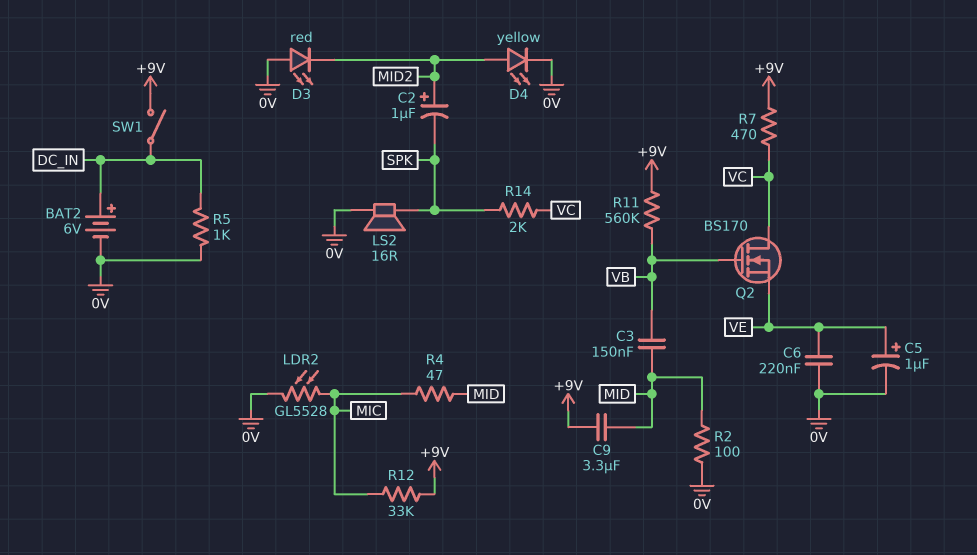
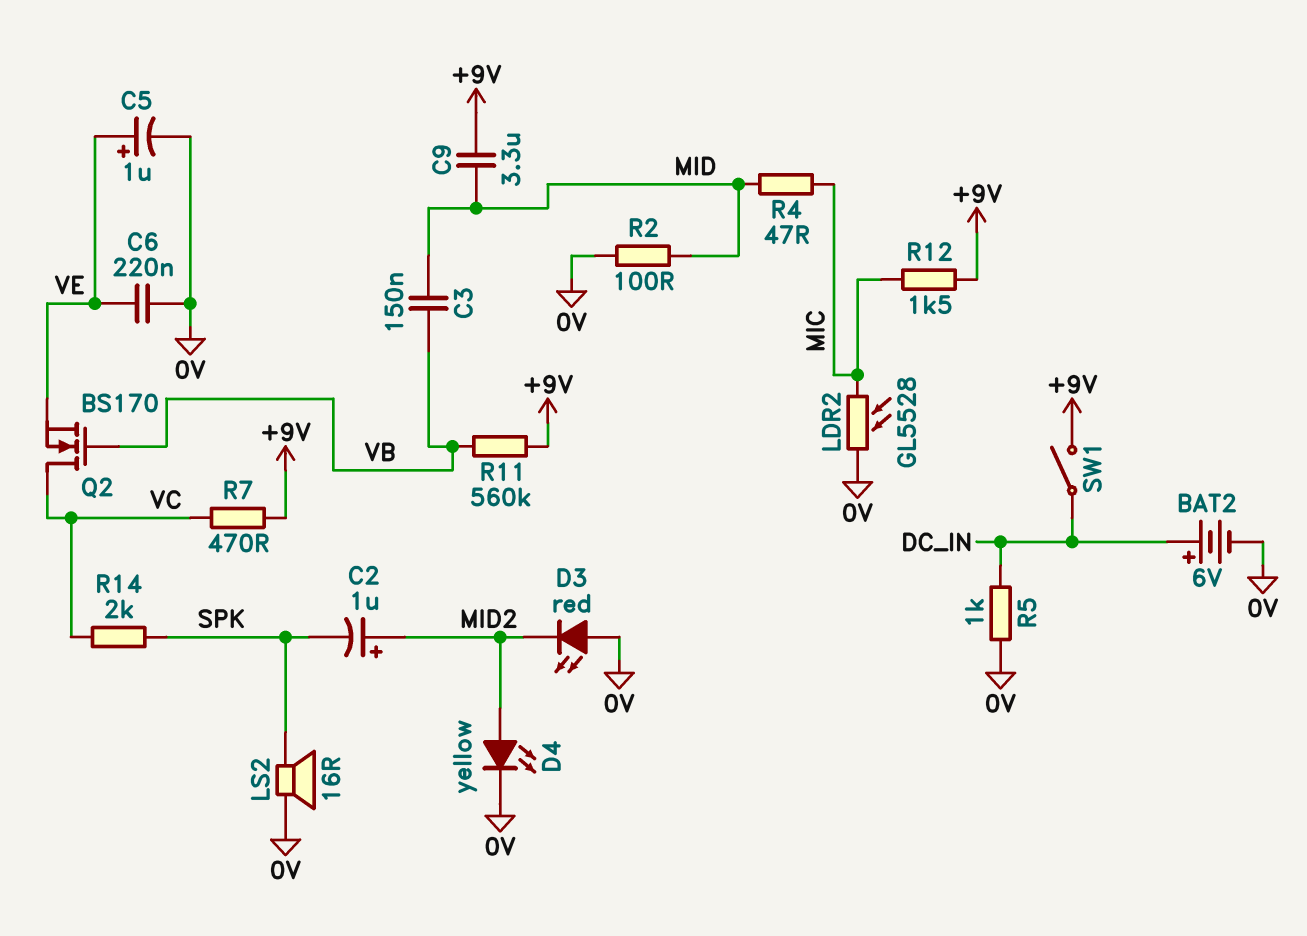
R12: 33k (+9V, MIC) -> 1.5k (+9V, MIC)

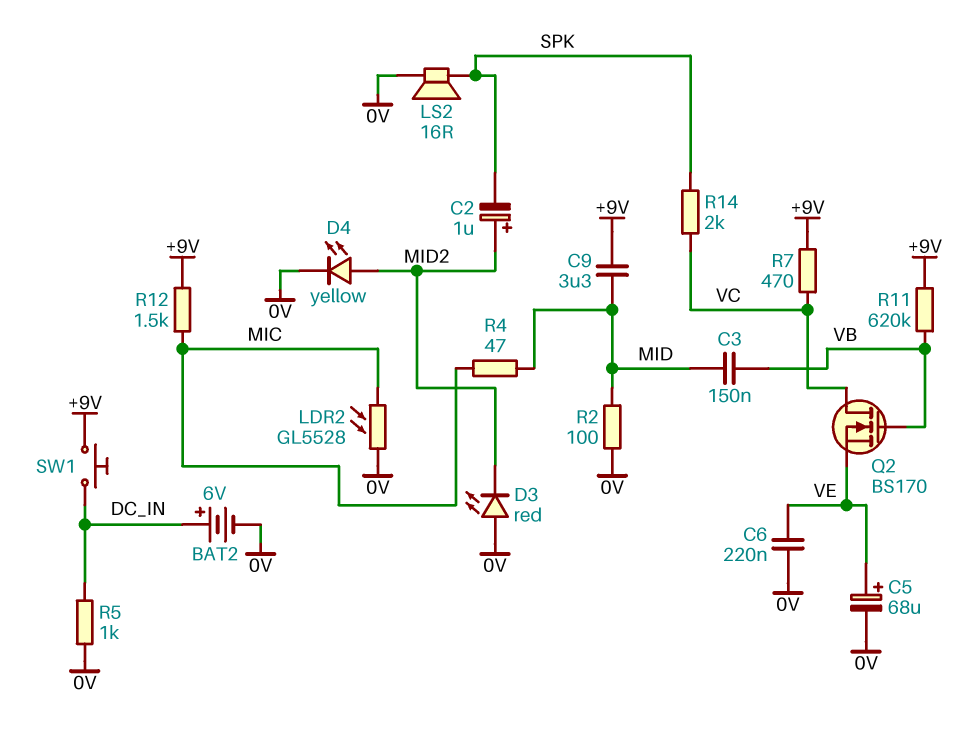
C5: 1uF (plus VE, minus 0V) -> 68uF (plus VE, minus 0V)
R11: 560k (+9V, VB) -> 620k (+9V, VB)
SW1: switch (+9V, DC_IN) -> button (+9V, DC_IN)

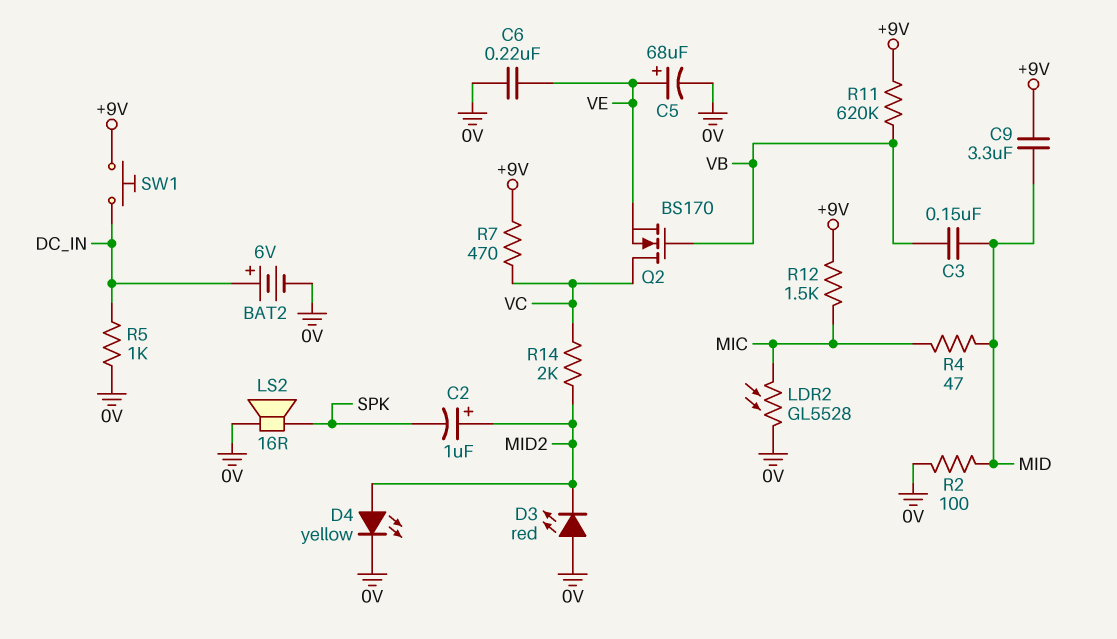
R14: 2k (SPK, VC) -> 2k (MID2, VC)

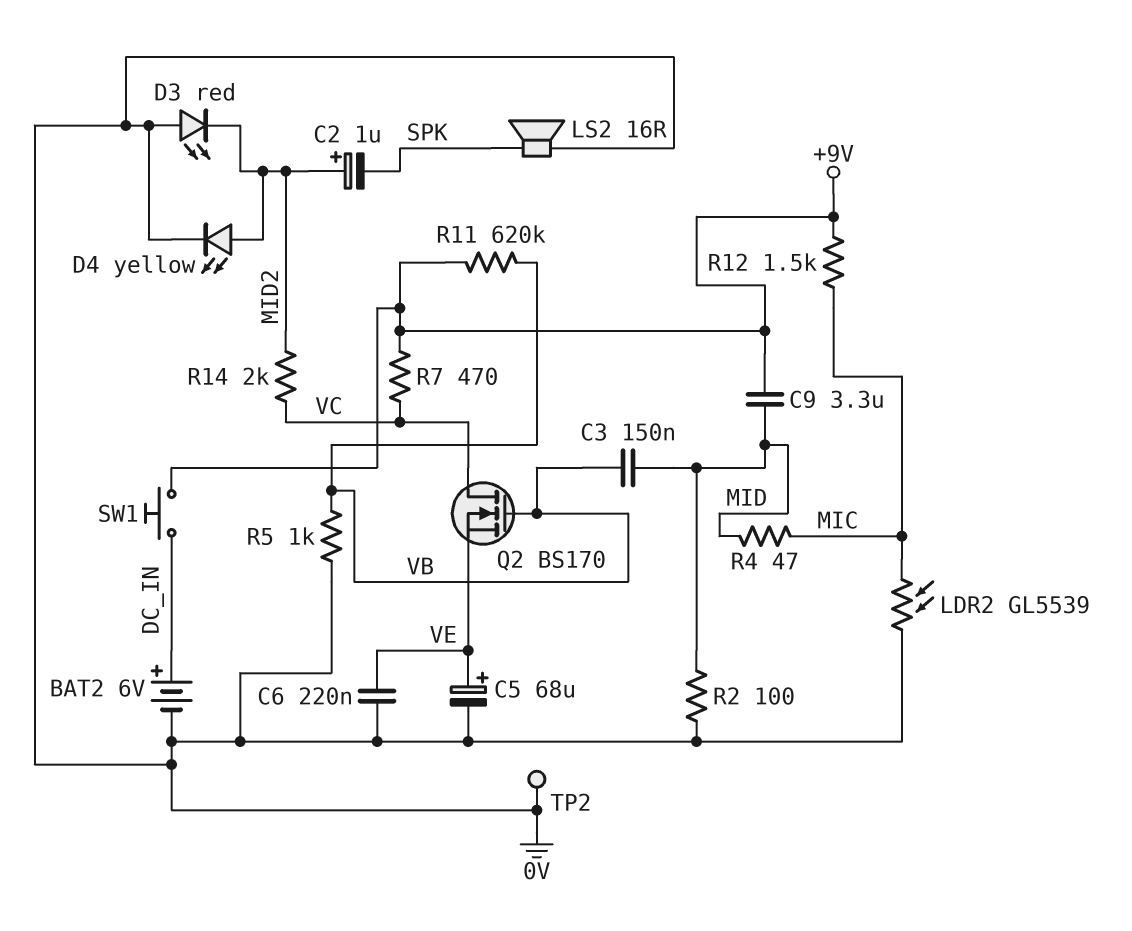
LDR2: GL5528 (0V, MIC) -> GL5539 (0V, MIC)
R5: 1k (0V, DC_IN) -> 1k (0V, VB)
TP2: none -> test point (0V)

